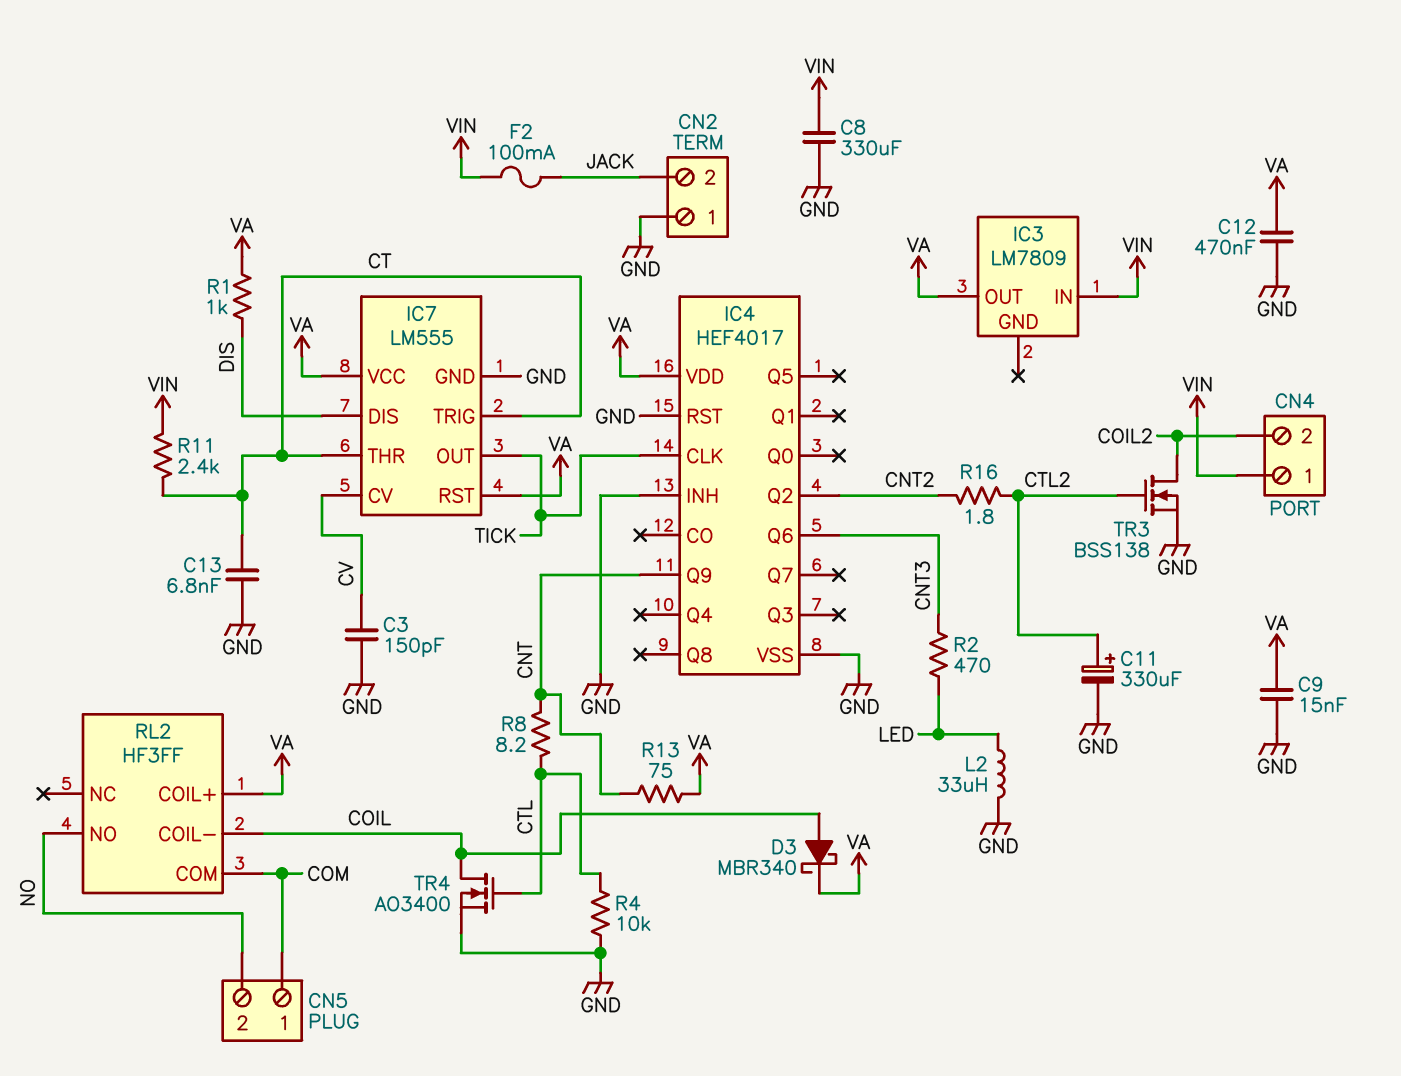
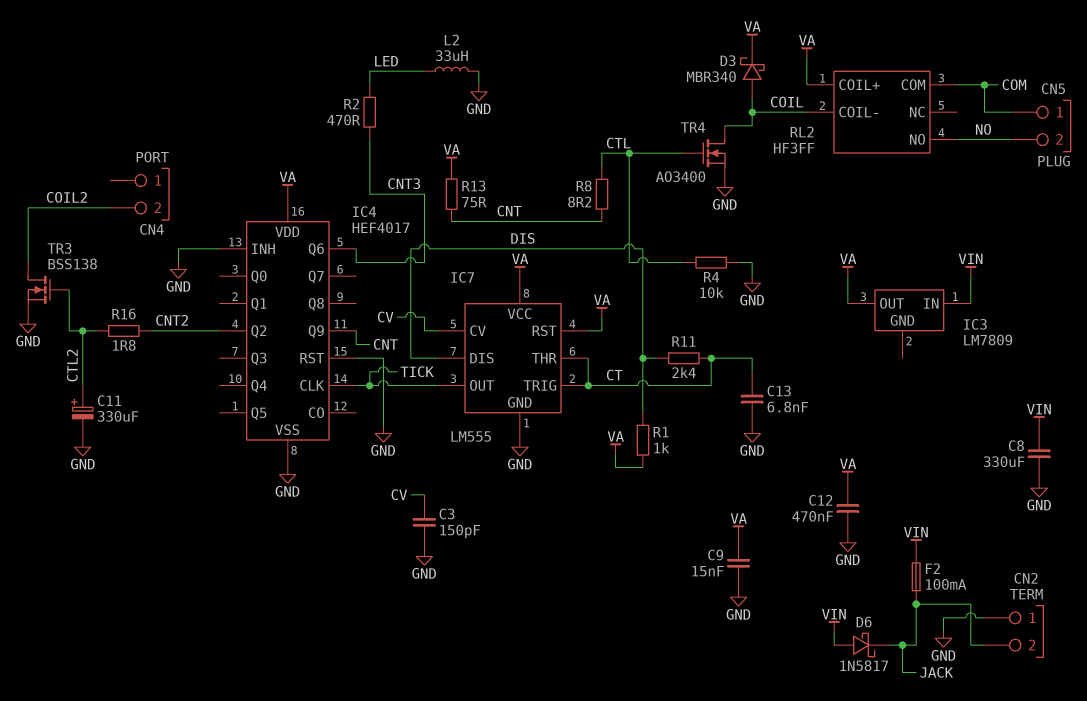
CN4 pin 1: VIN -> none
D6: none -> schottky 1N5817 (A VIN, K JACK)
R11: 2.4k (CT, VIN) -> 2.4k (CT, DIS)

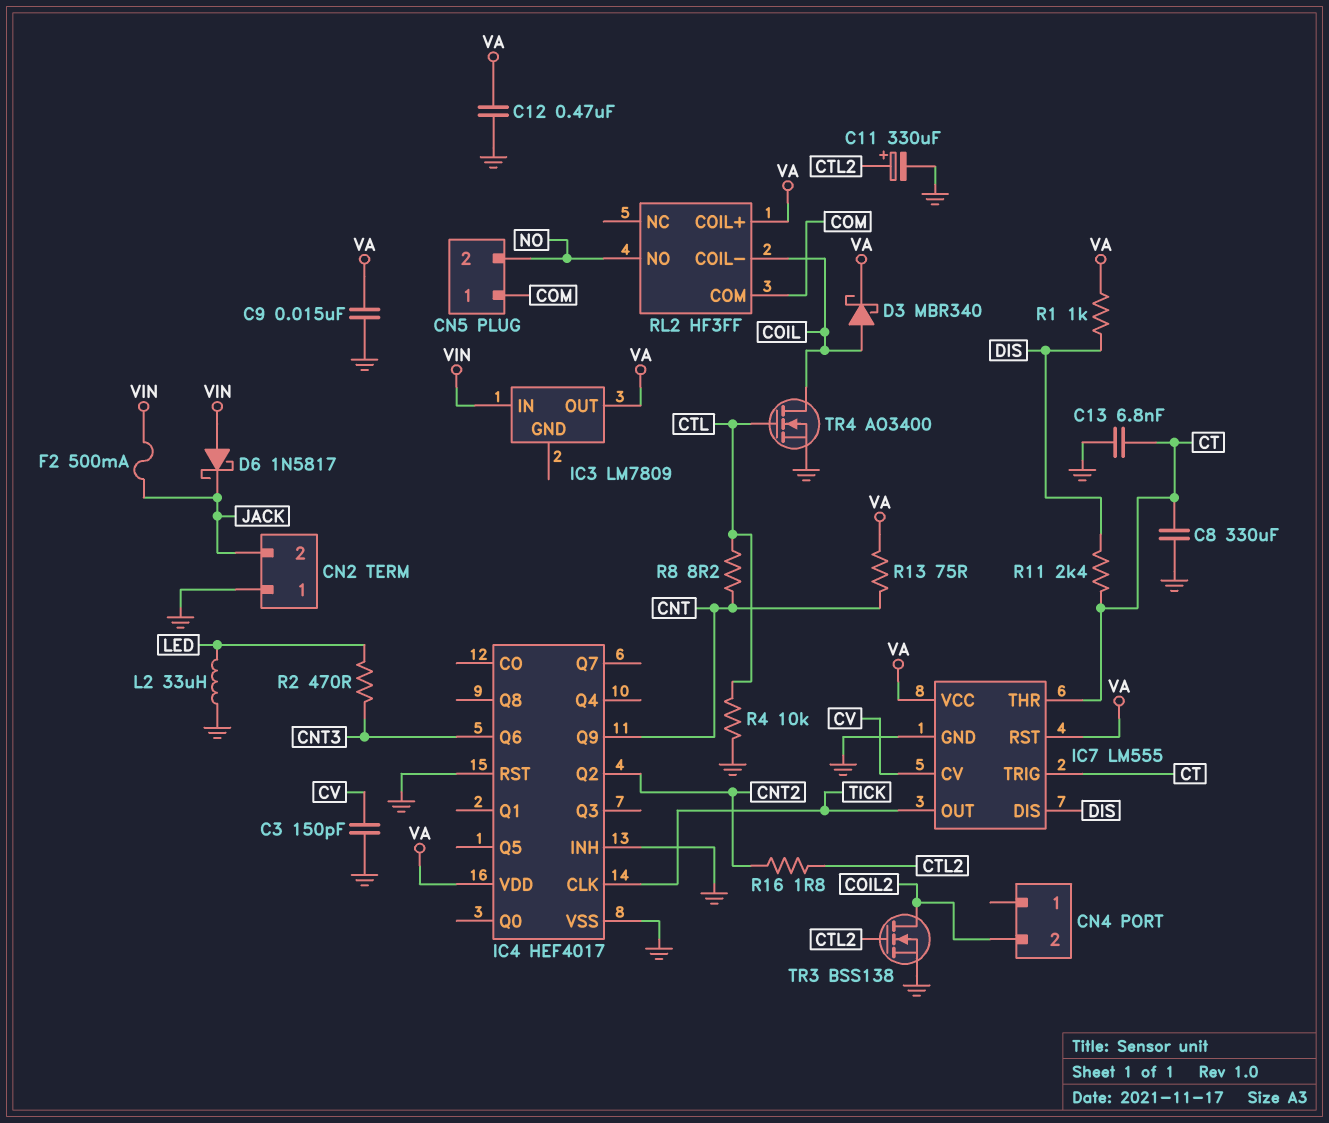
C8: 330uF (GND, VIN) -> 330uF (CT, GND)
F2: 100mA (JACK, VIN) -> 500mA (JACK, VIN)

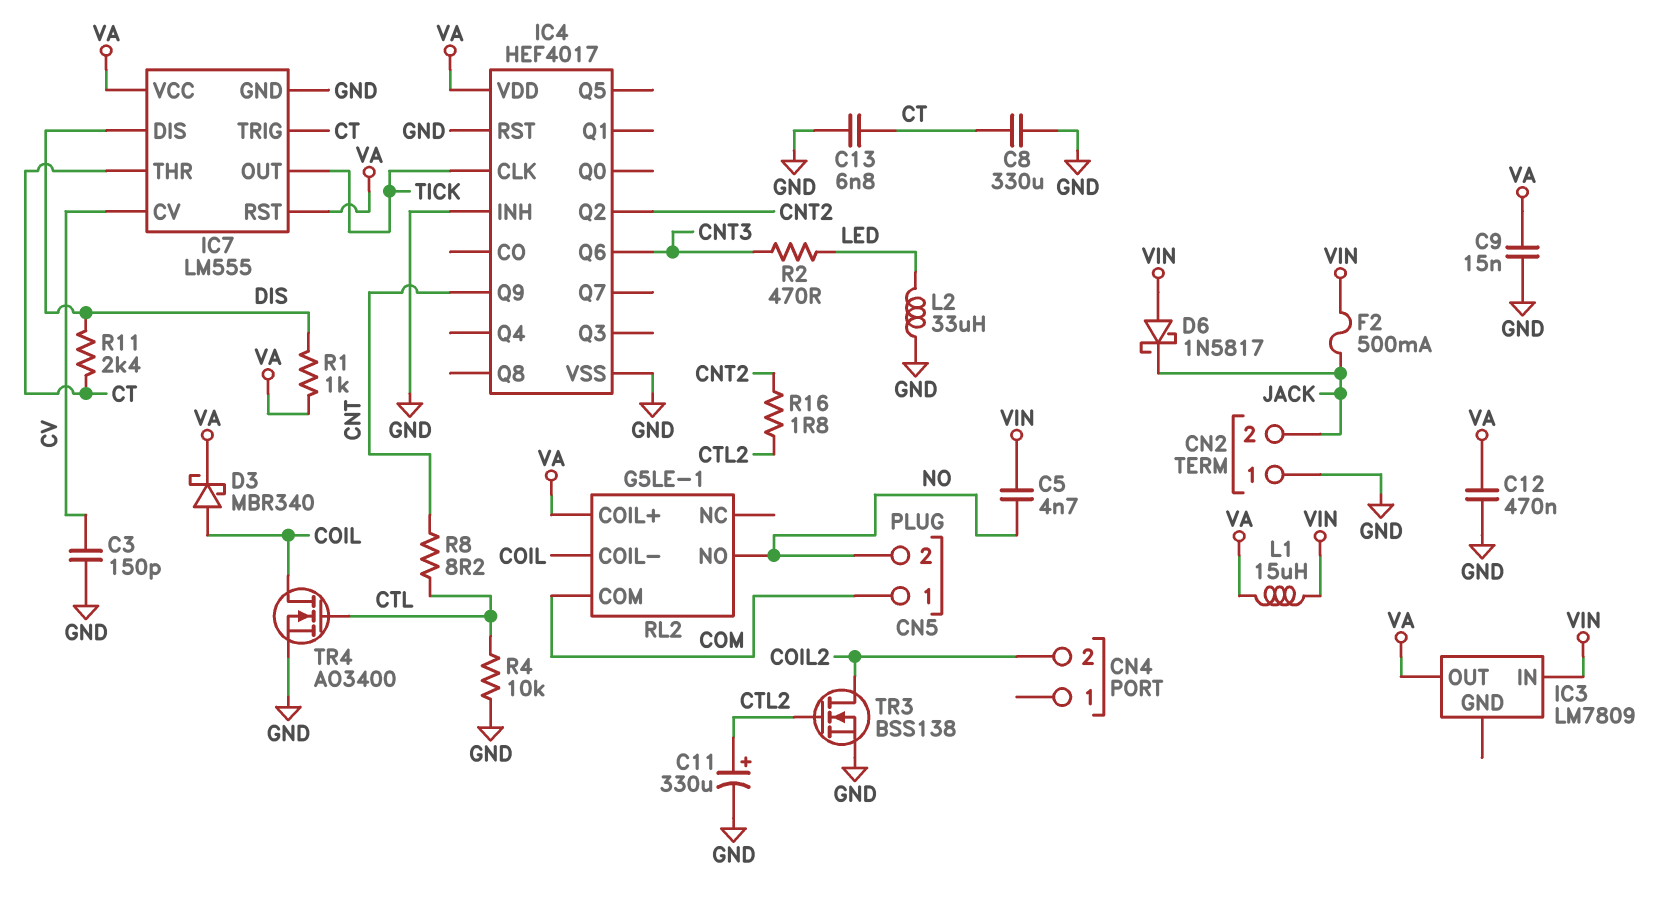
C5: none -> 4.7nF (NO, VIN)
L1: none -> 15uH (VA, VIN)
R13: 75 (CNT, VA) -> none
RL2: HF3FF -> G5LE-1

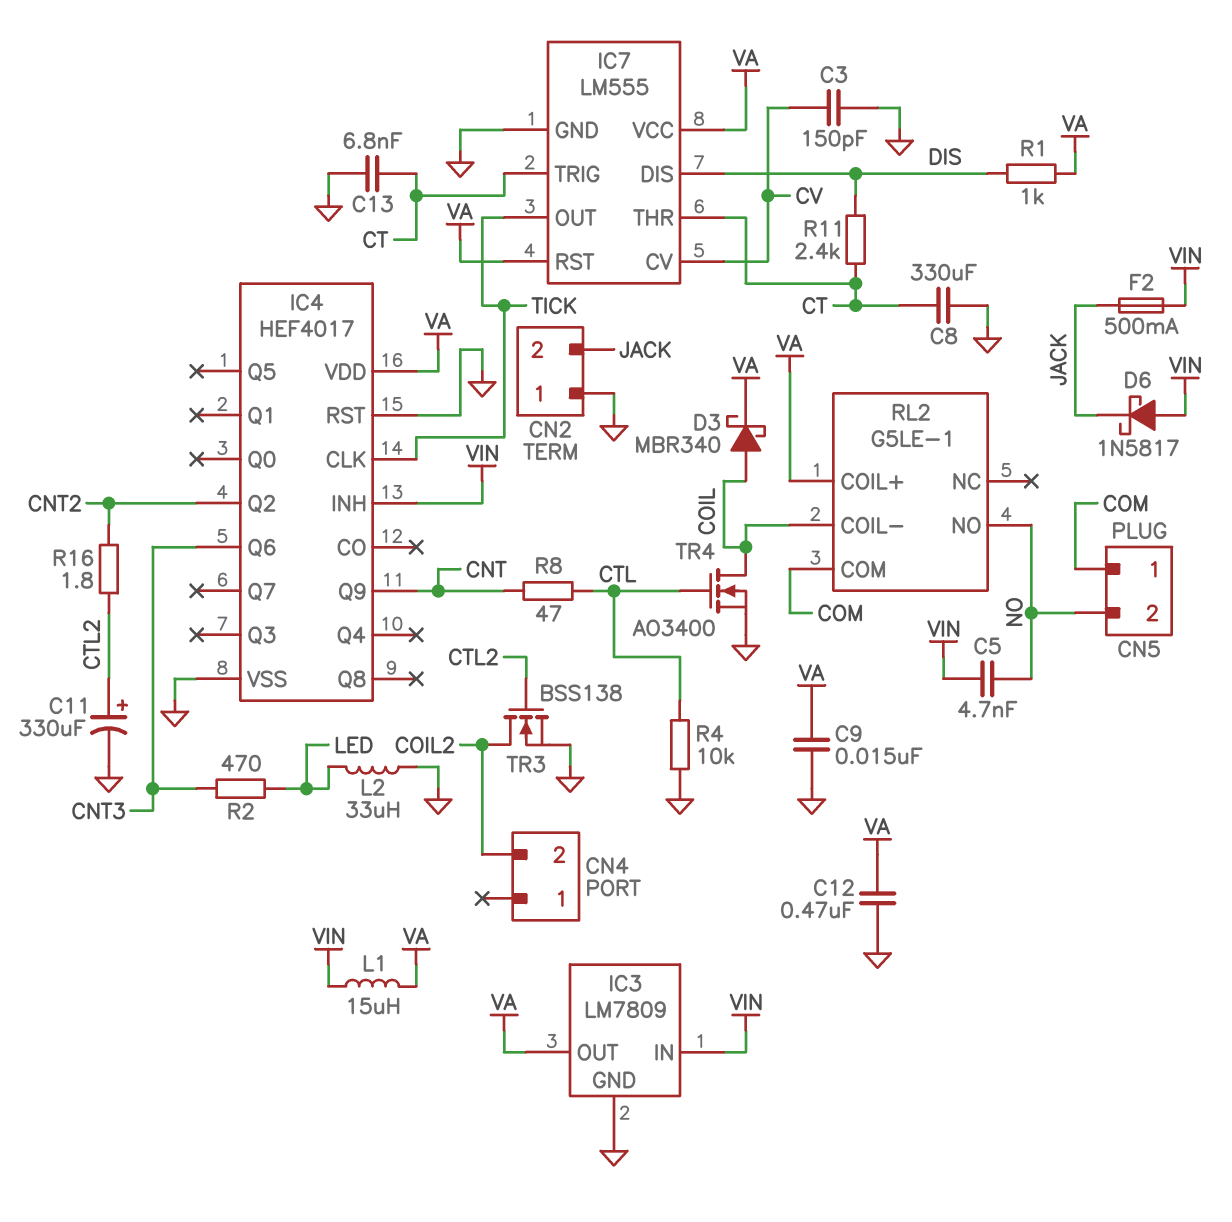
IC3 pin GND: none -> GND
IC4 pin INH: GND -> VIN
R8: 8.2 (CNT, CTL) -> 47 (CNT, CTL)

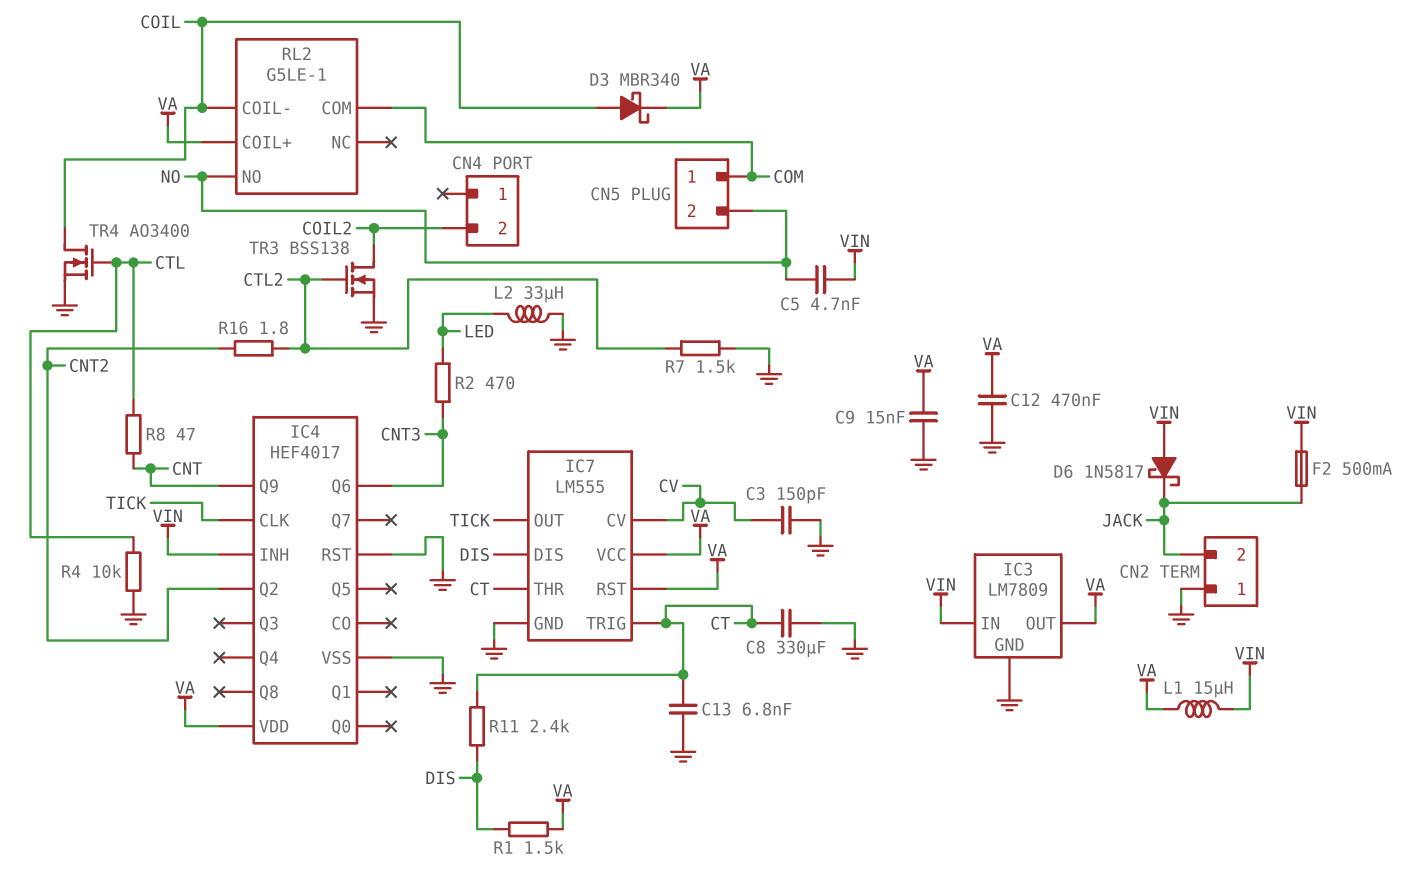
C11: 330uF (plus CTL2, minus GND) -> none
R1: 1k (DIS, VA) -> 1.5k (DIS, VA)
R7: none -> 1.5k (CTL2, GND)

